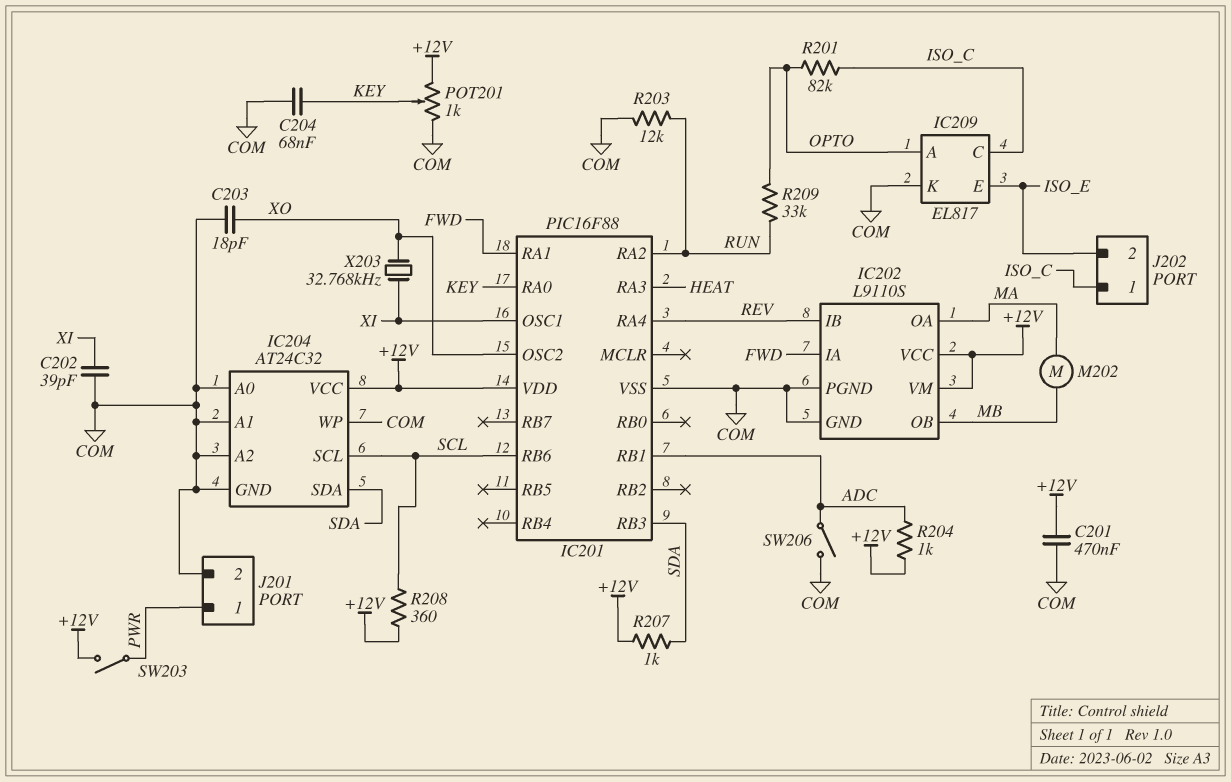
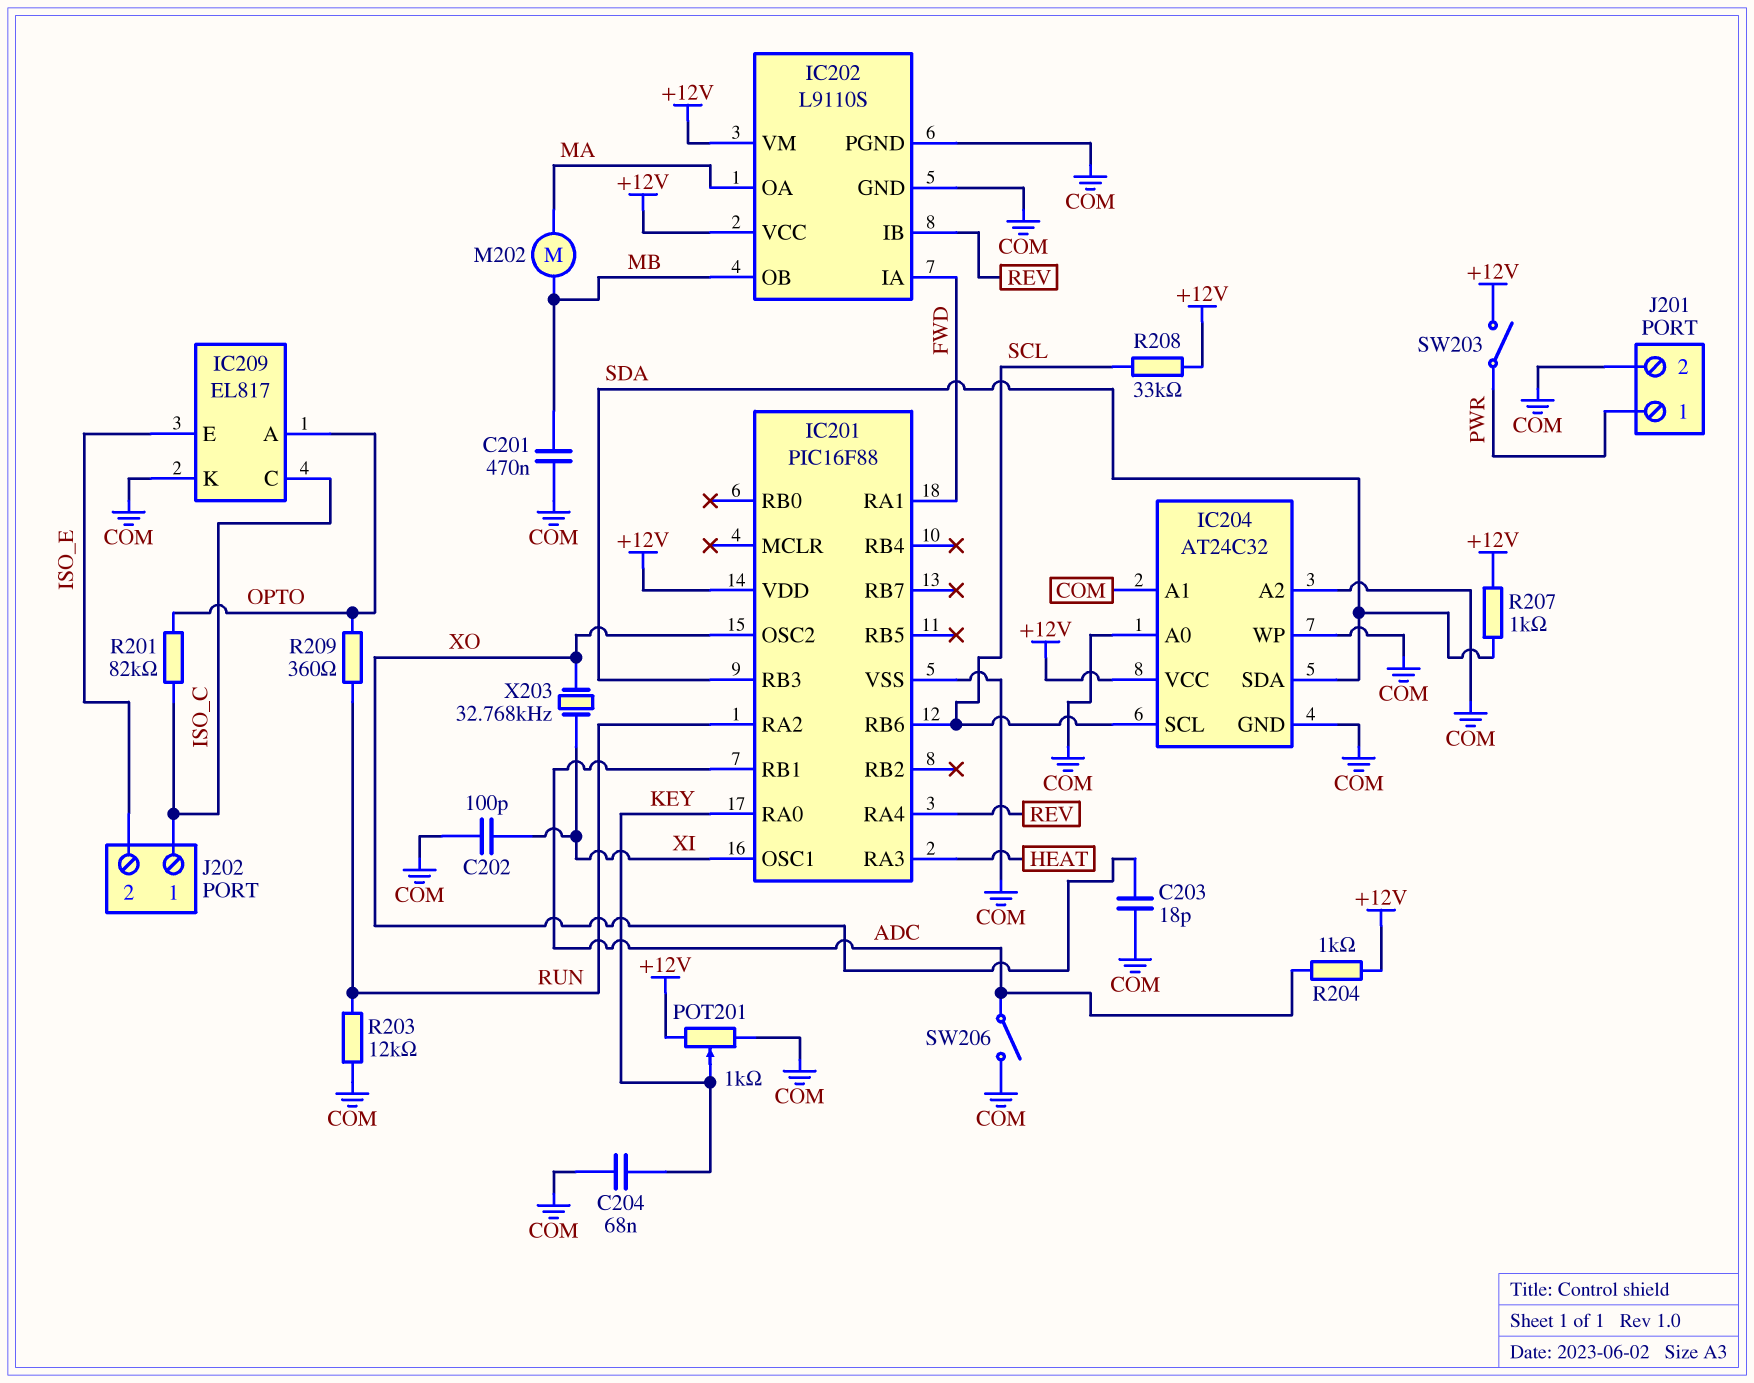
C201: 470nF (+12V, COM) -> 470nF (COM, MB)
C202: 39pF (COM, XI) -> 100pF (COM, XI)
R208: 360 (+12V, SCL) -> 33k (+12V, SCL)
R209: 33k (OPTO, RUN) -> 360 (OPTO, RUN)

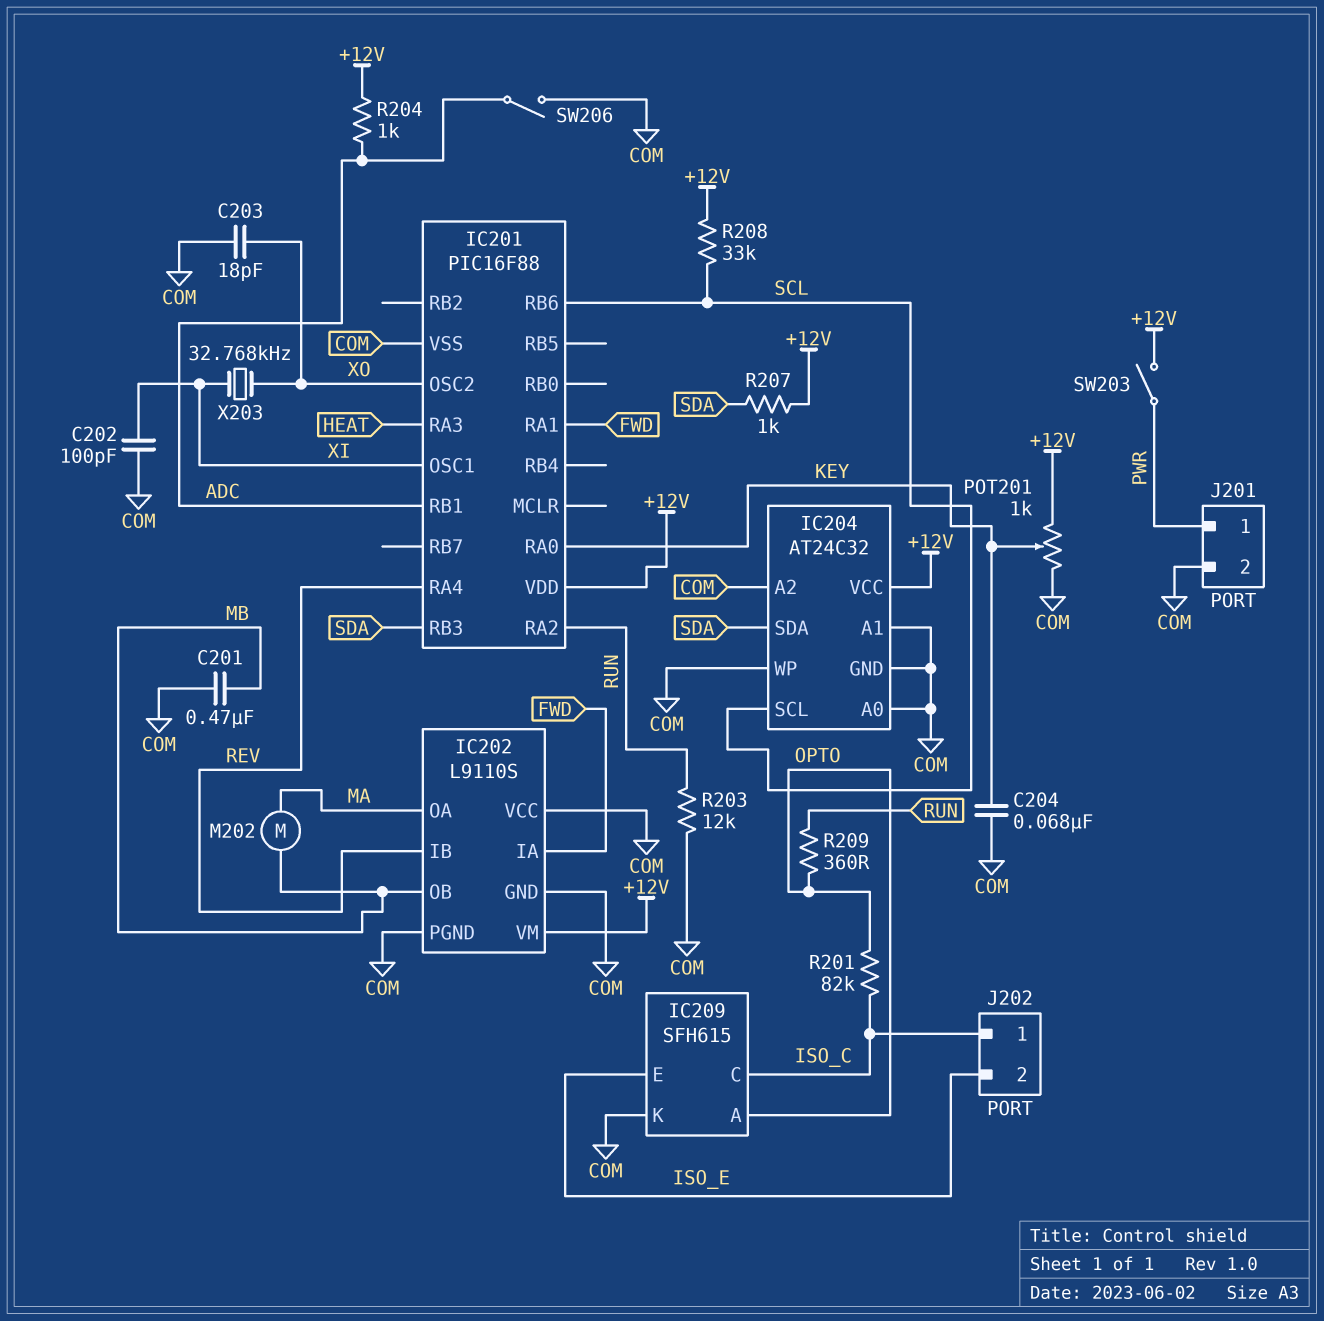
IC202 pin VCC: +12V -> COM
IC209: EL817 -> SFH615

